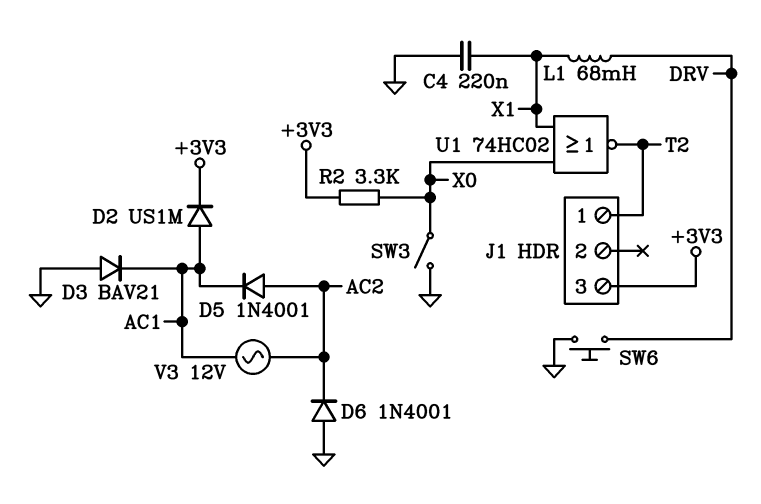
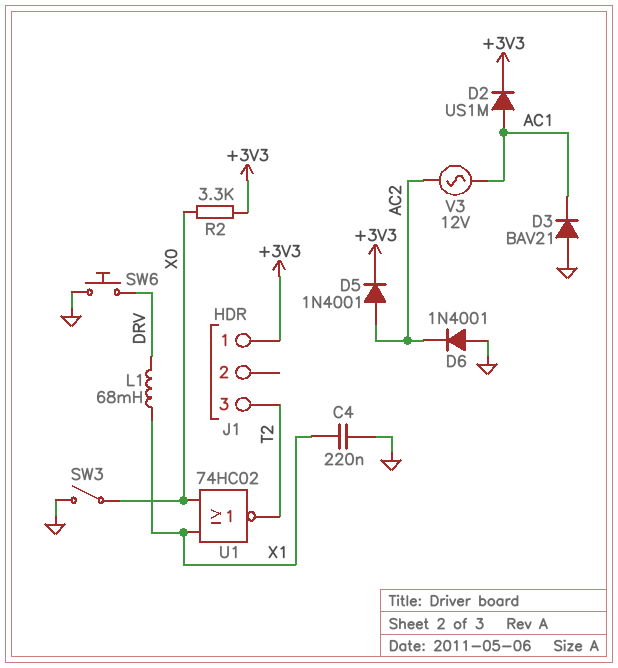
D5: diode 1N4001 (A AC2, K AC1) -> diode 1N4001 (A AC2, K +3V3)
J1 pin 1: T2 -> +3V3
J1 pin 3: +3V3 -> T2

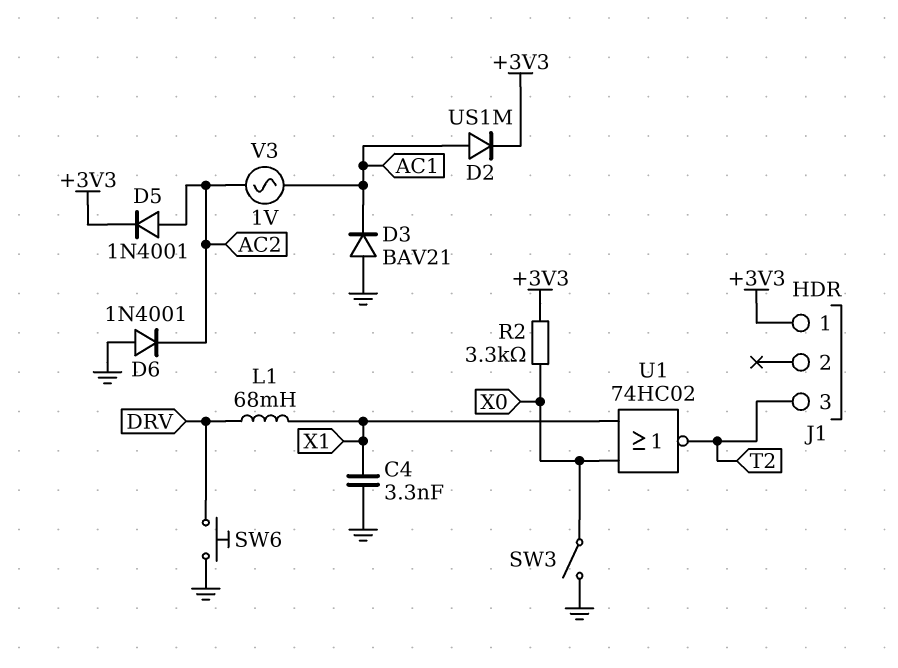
C4: 220nF (GND, X1) -> 3.3nF (GND, X1)
V3: AC 12V (AC1, AC2) -> AC 1V (AC1, AC2)

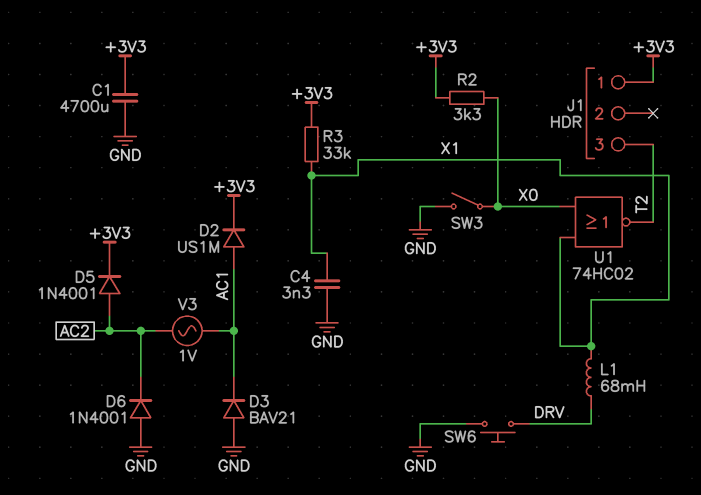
C1: none -> 4700uF (+3V3, GND)
R3: none -> 33k (+3V3, X1)

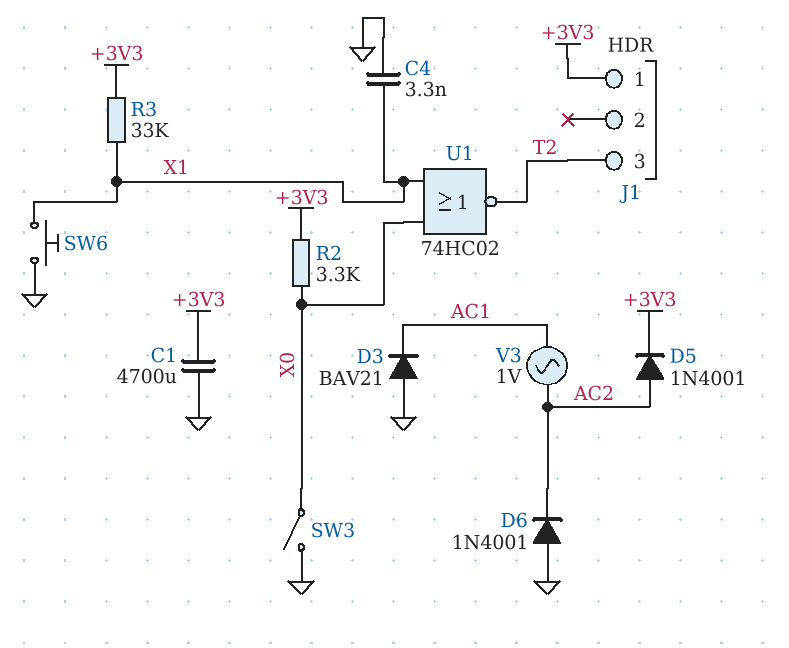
D2: diode US1M (A AC1, K +3V3) -> none
L1: 68mH (DRV, X1) -> none
SW6: button (DRV, GND) -> button (GND, X1)

